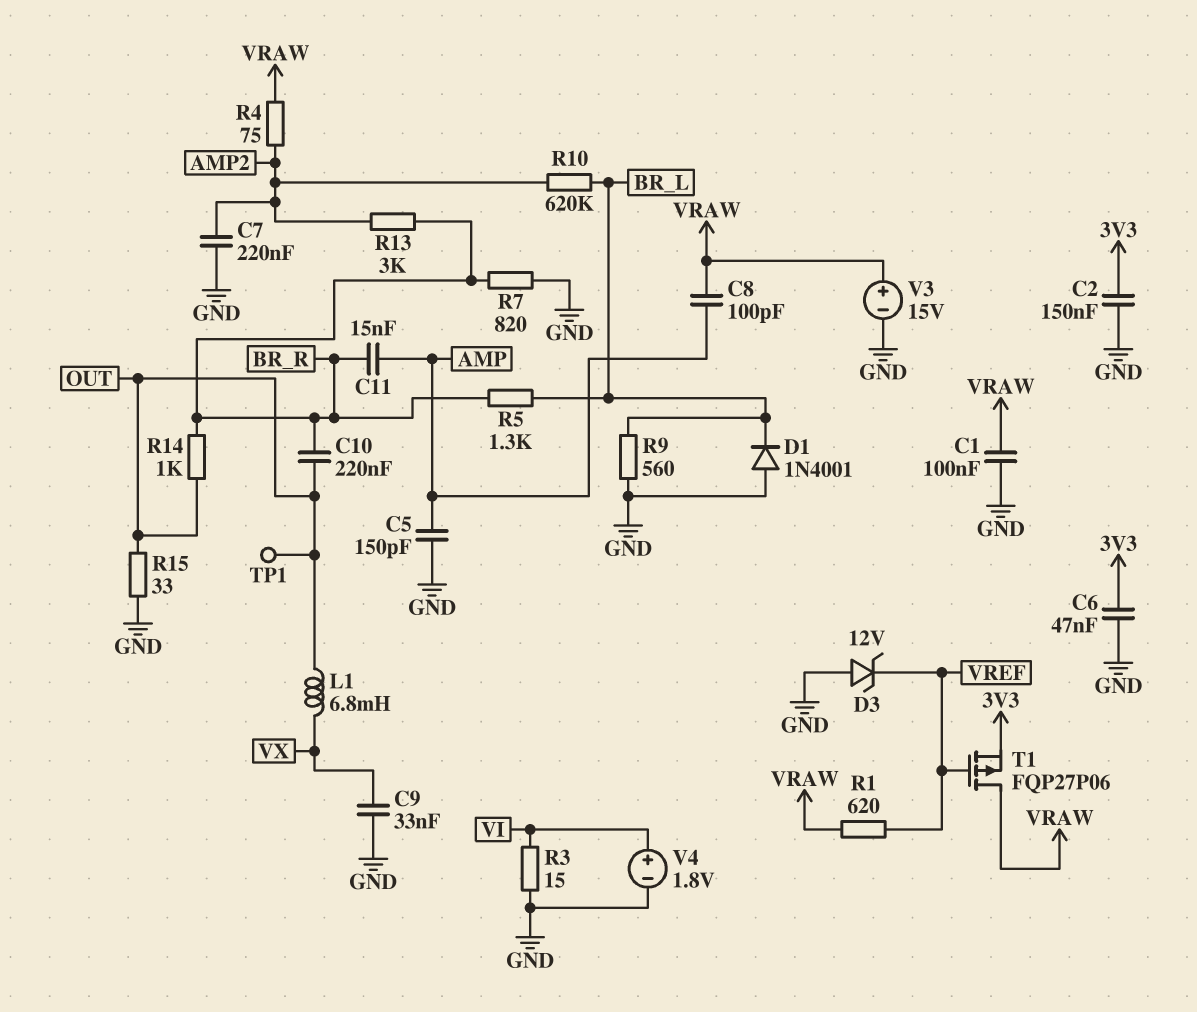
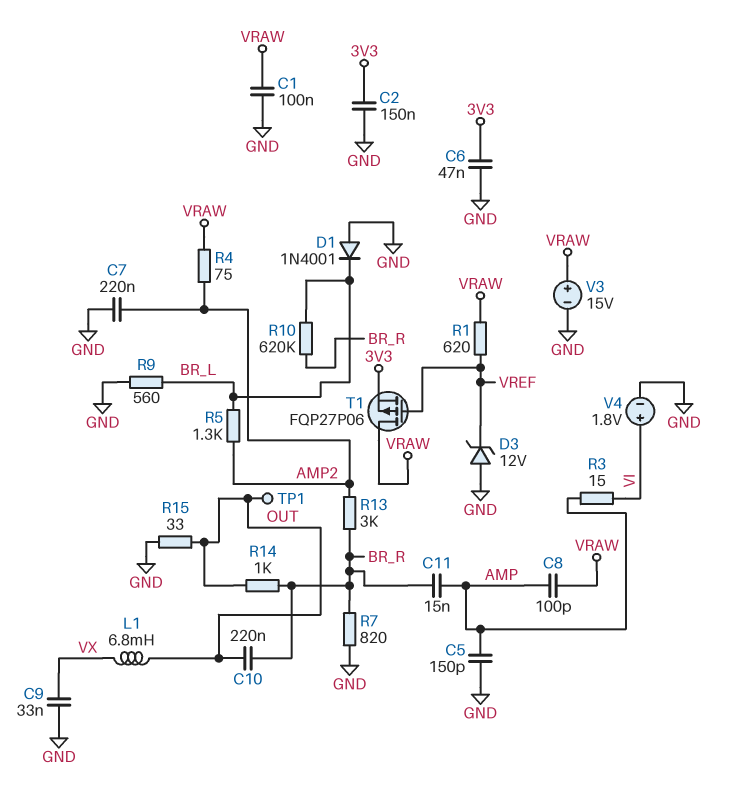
R3: 15 (GND, VI) -> 15 (AMP, VI)
R5: 1.3k (BR_L, BR_R) -> 1.3k (AMP2, BR_L)
R10: 620k (AMP2, BR_L) -> 620k (BR_L, BR_R)

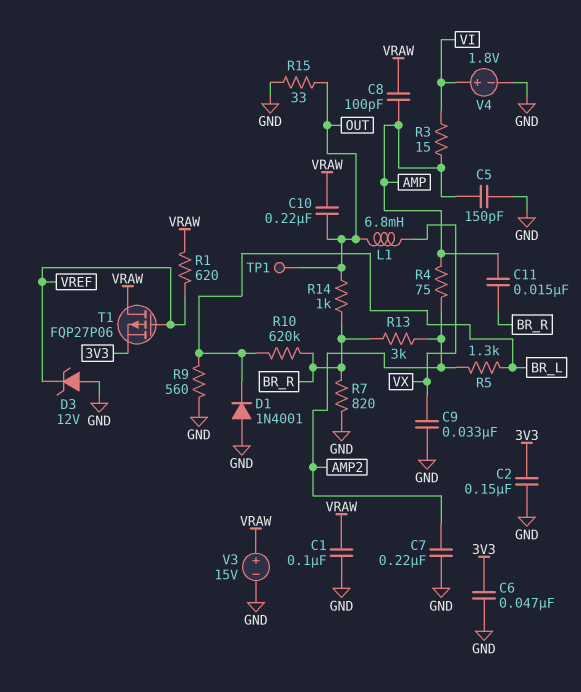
C10: 220nF (BR_R, OUT) -> 220nF (OUT, VRAW)
R4: 75 (AMP2, VRAW) -> 75 (AMP, AMP2)

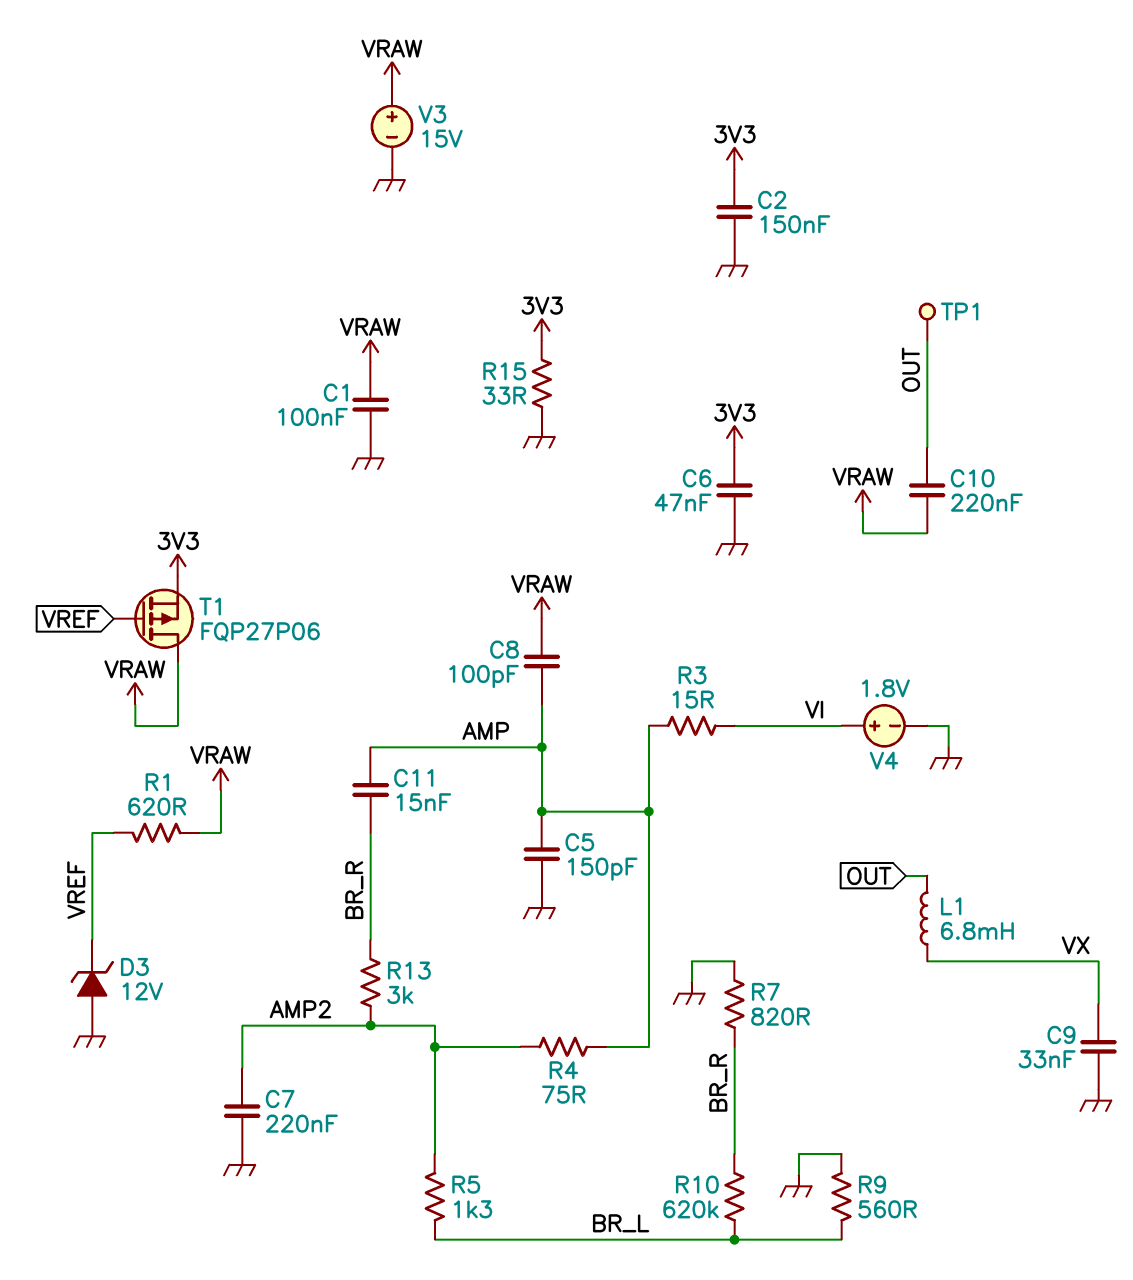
D1: diode 1N4001 (A GND, K BR_L) -> none
R14: 1k (BR_R, OUT) -> none
R15: 33 (GND, OUT) -> 33 (3V3, GND)

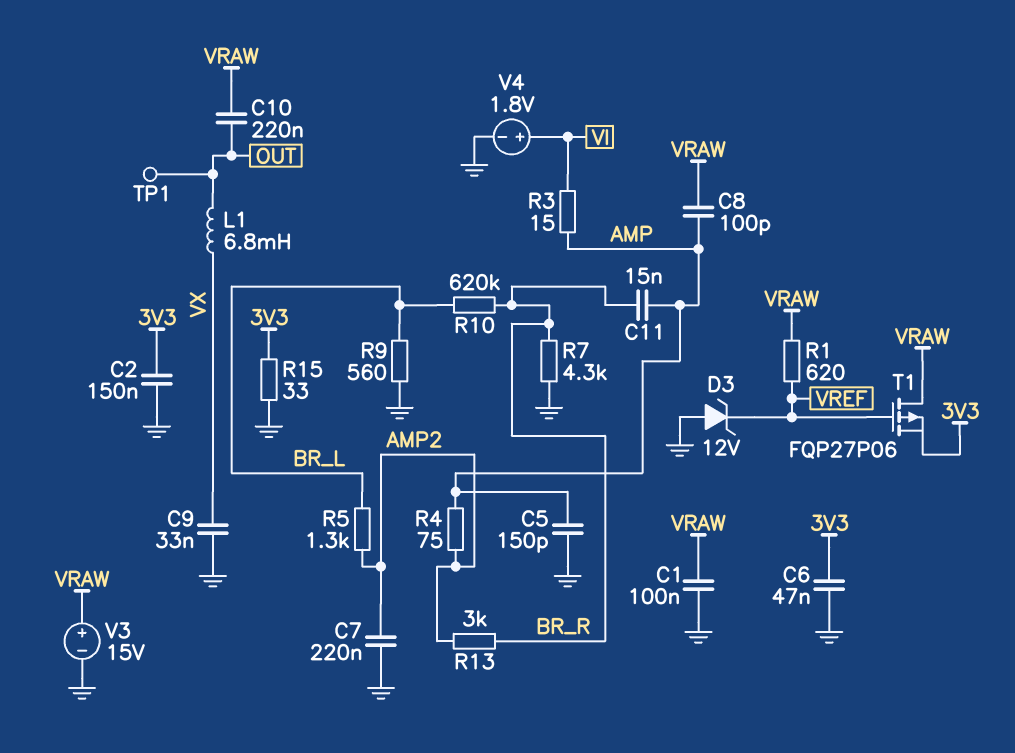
R7: 820 (BR_R, GND) -> 4.3k (BR_R, GND)

